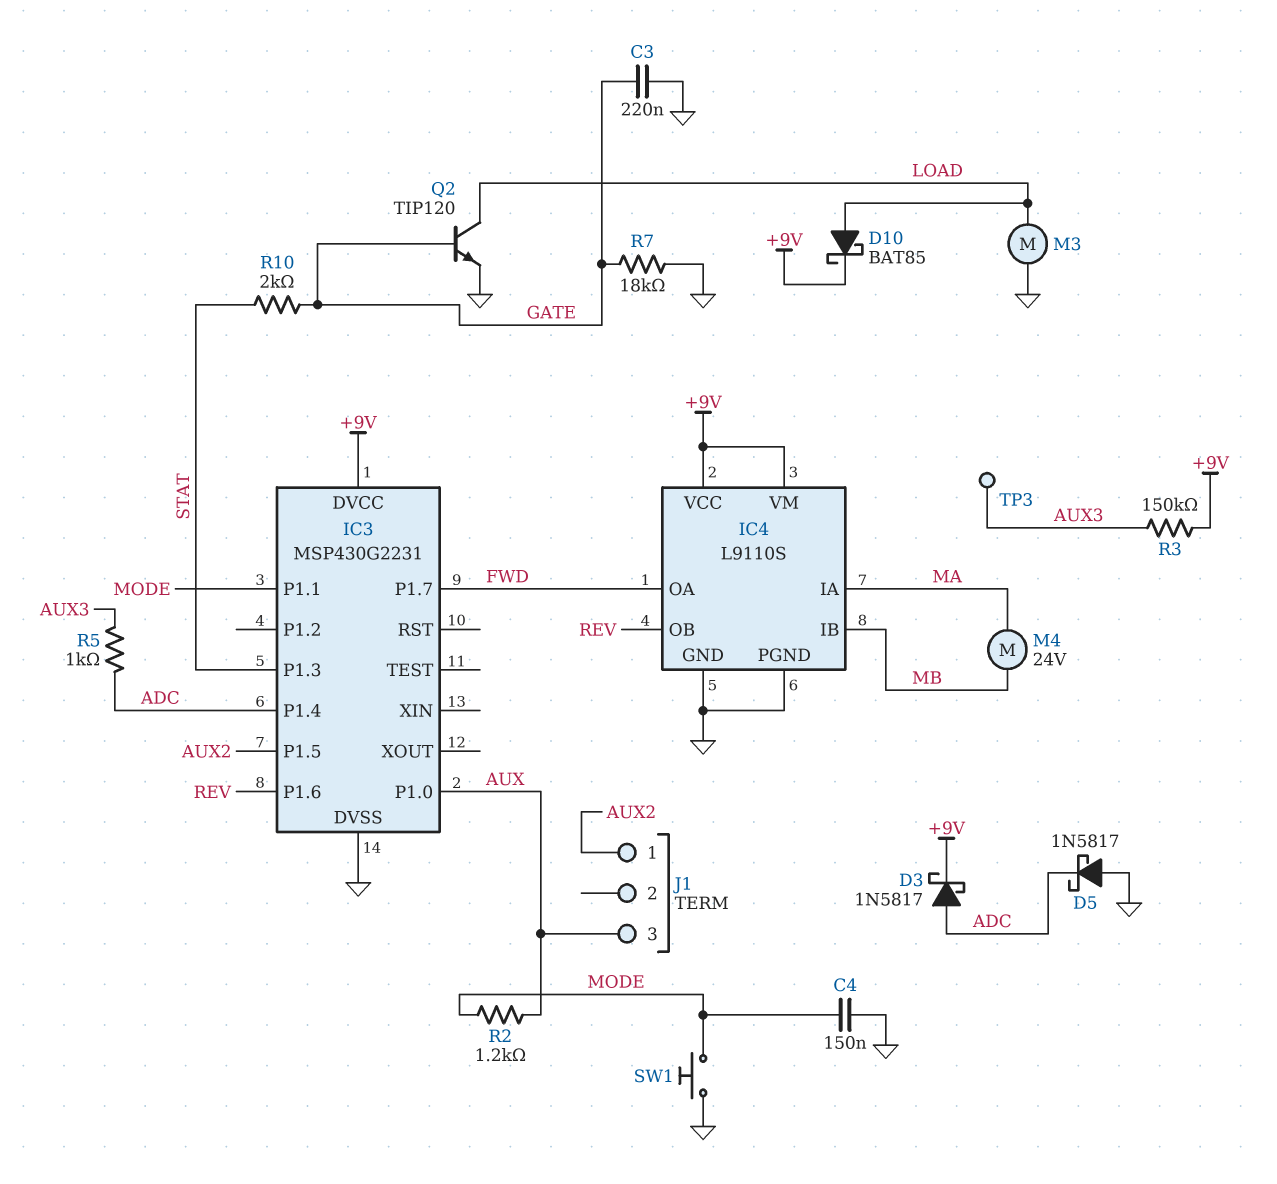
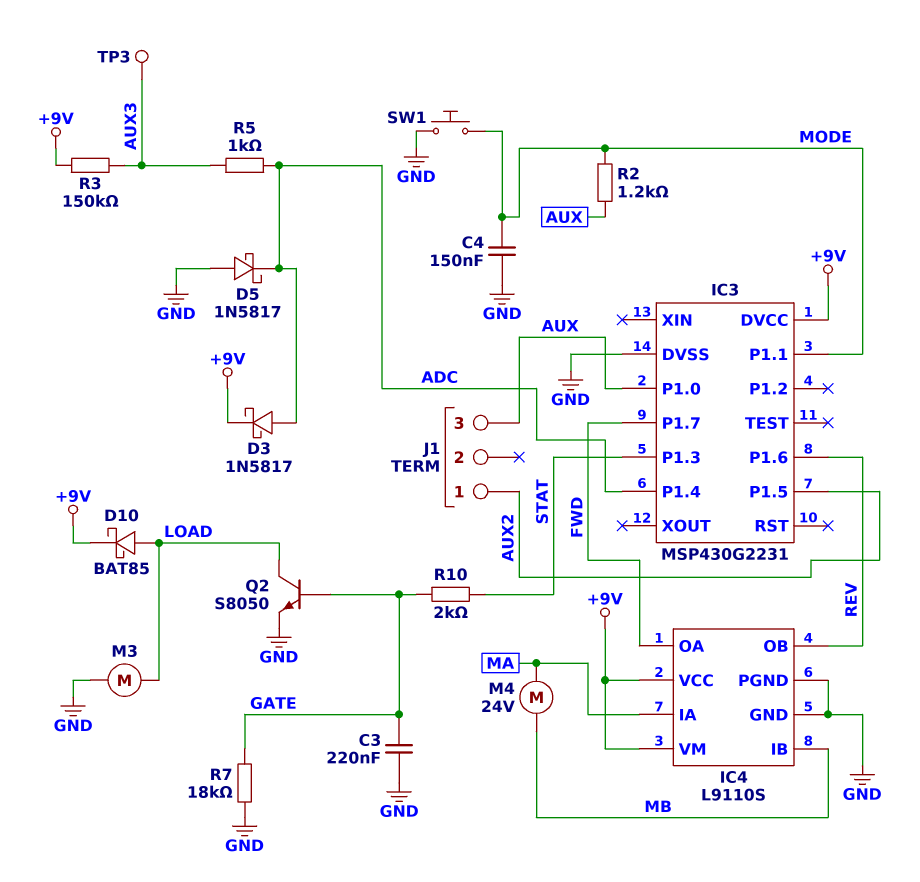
Q2: NPN TIP120 (B GATE, C LOAD, E GND) -> NPN S8050 (B GATE, C LOAD, E GND)

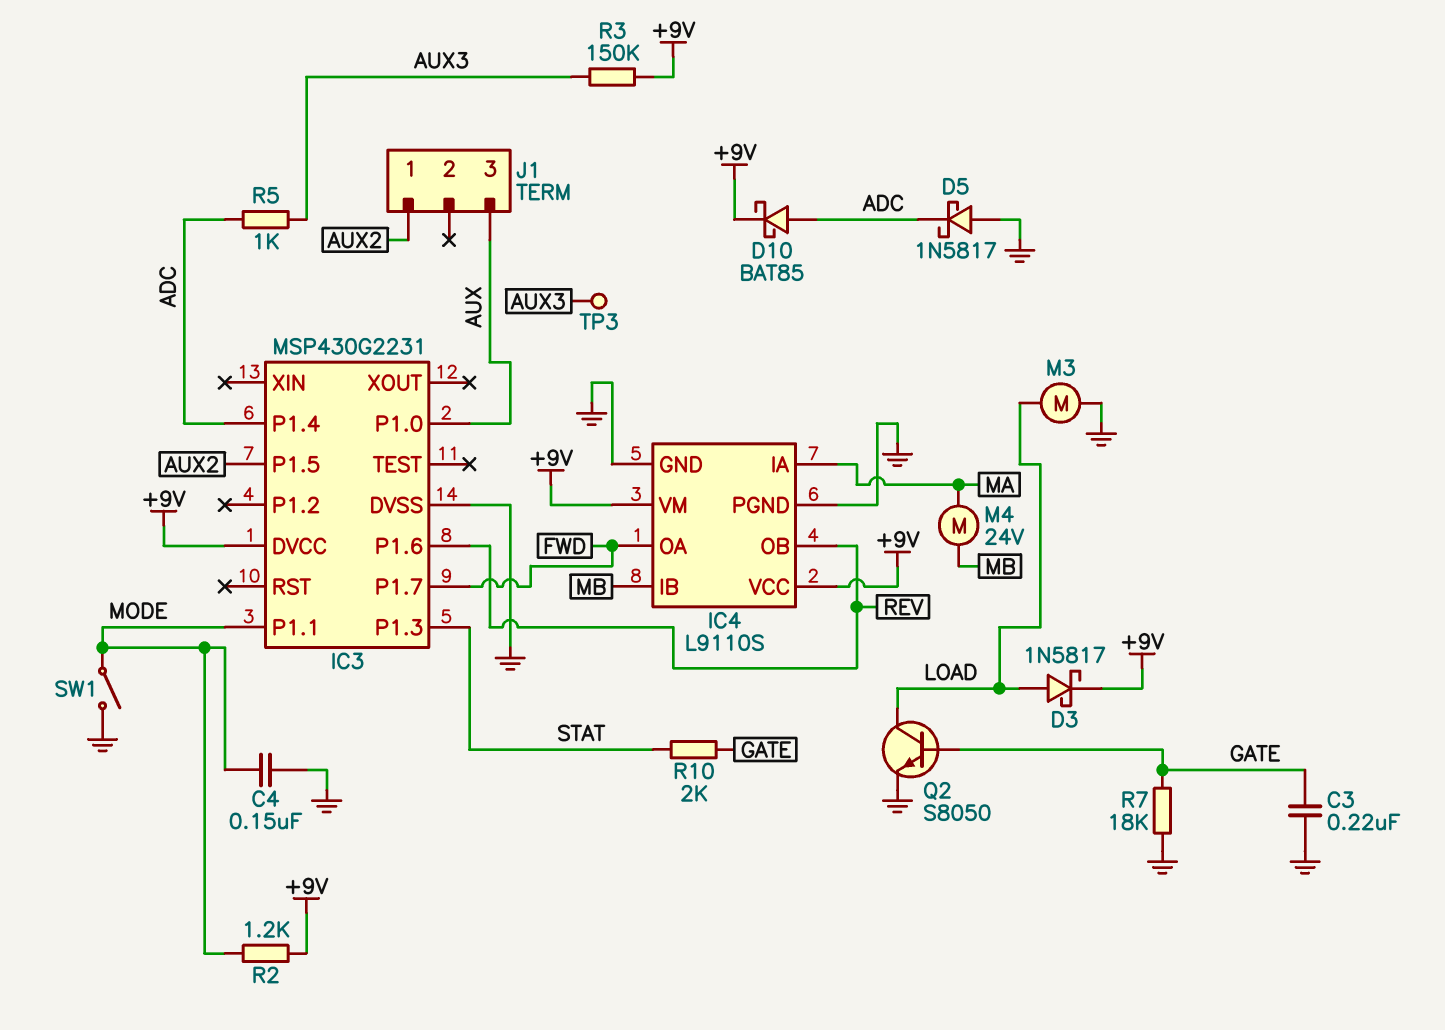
D3: schottky 1N5817 (A ADC, K +9V) -> schottky 1N5817 (A LOAD, K +9V)
D10: schottky BAT85 (A LOAD, K +9V) -> schottky BAT85 (A ADC, K +9V)
R2: 1.2k (AUX, MODE) -> 1.2k (+9V, MODE)
SW1: button (GND, MODE) -> switch (GND, MODE)

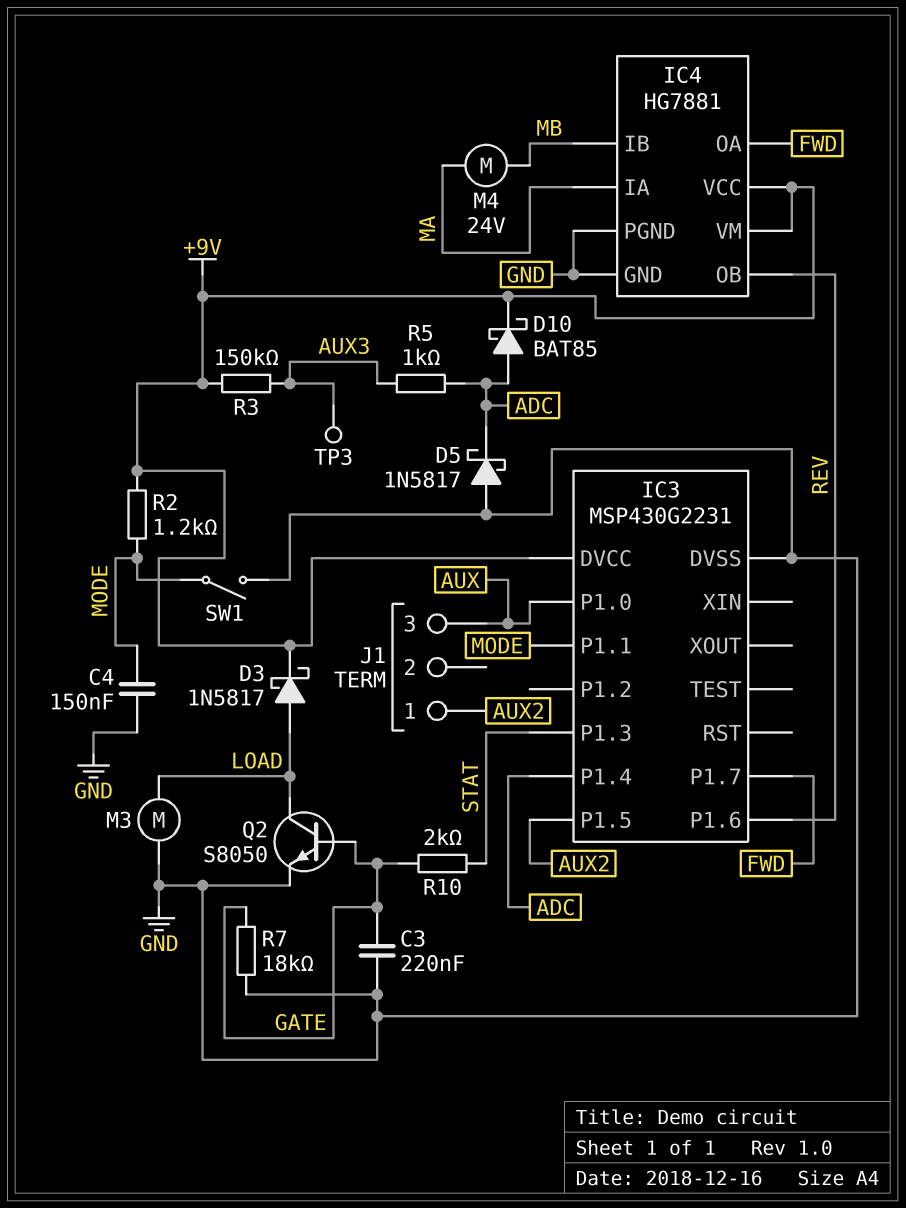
IC4: L9110S -> HG7881

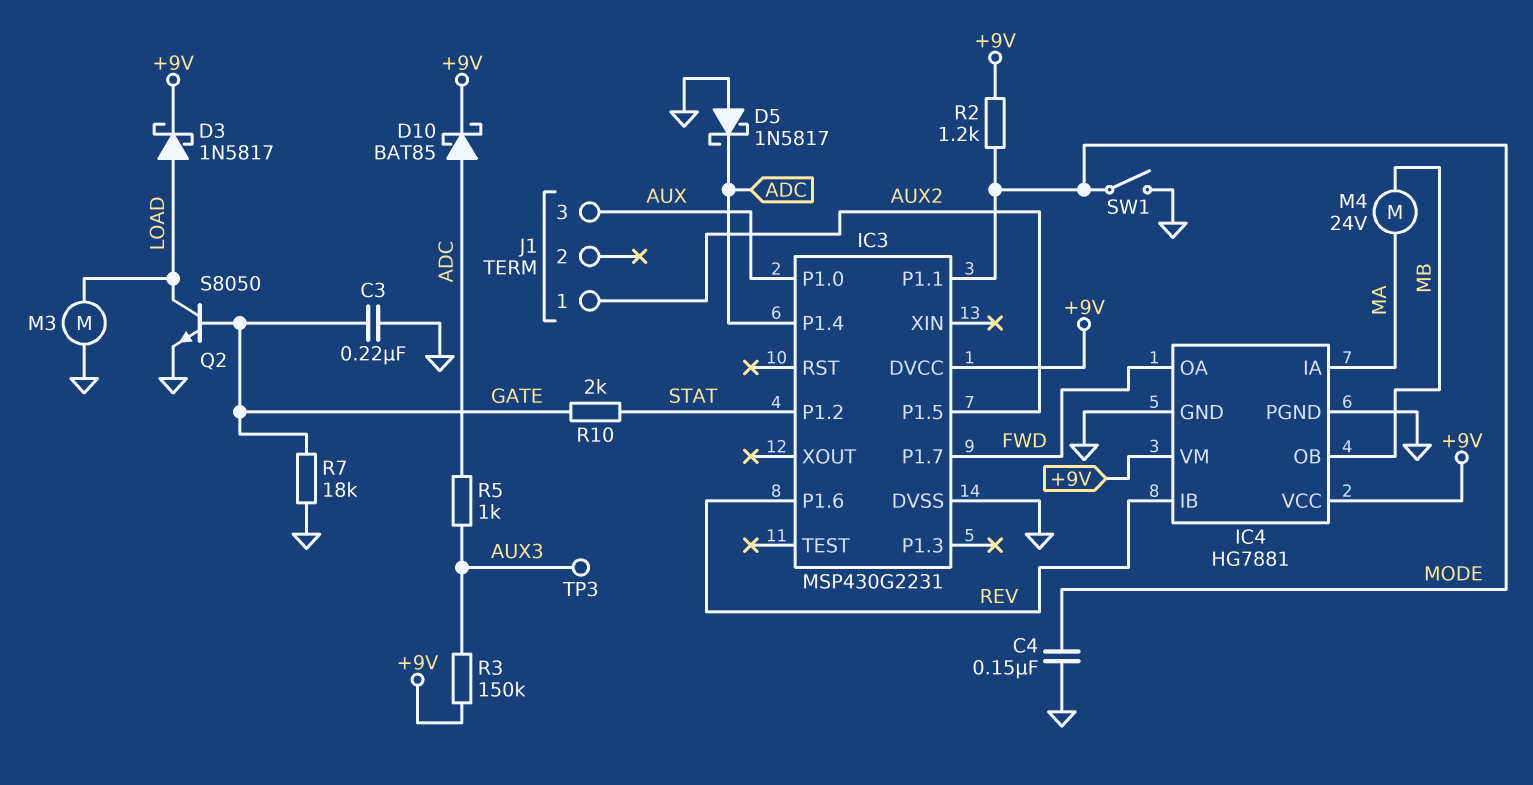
IC3 pin P1.2: none -> STAT
IC3 pin P1.3: STAT -> none
IC4 pin IB: MB -> REV
IC4 pin OB: REV -> MB

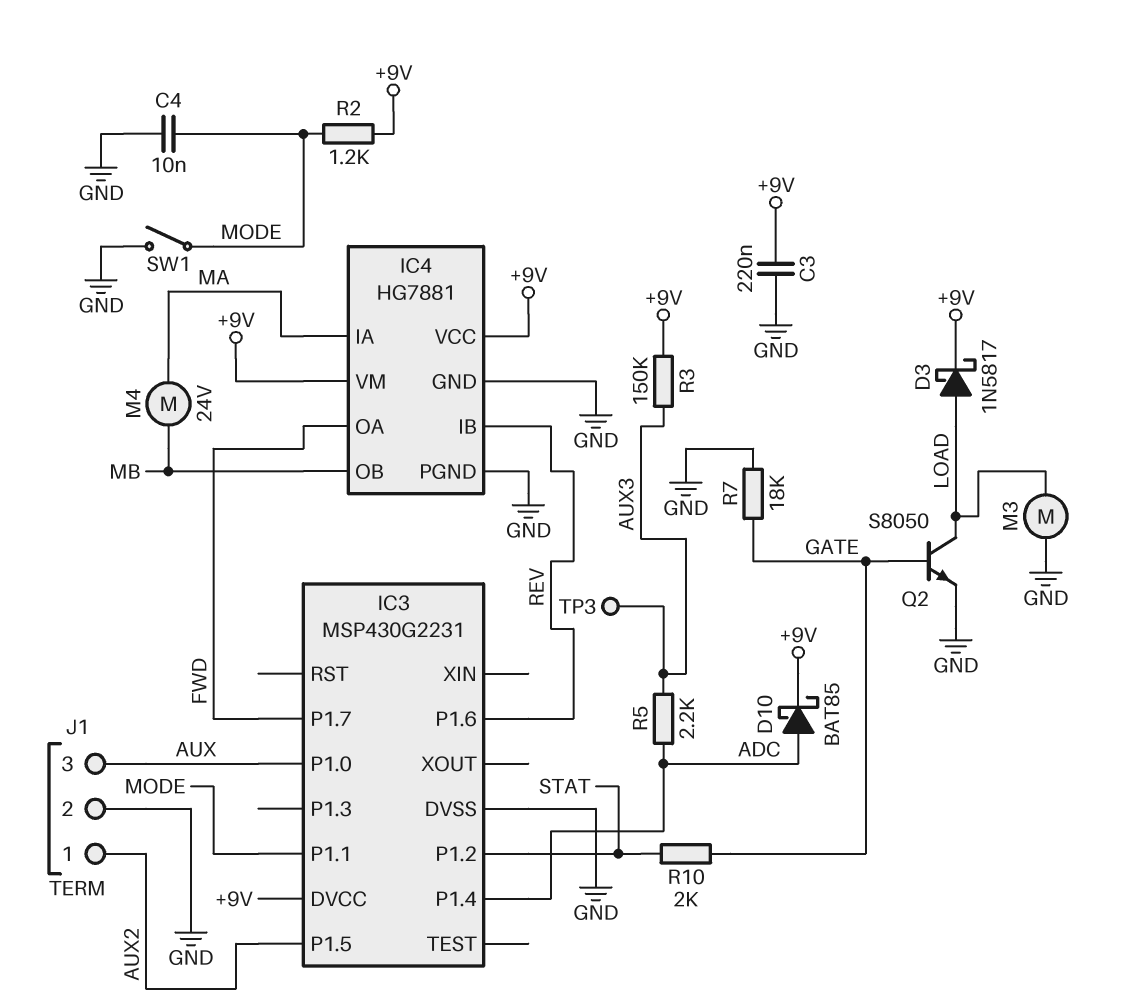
C3: 220nF (GATE, GND) -> 220nF (+9V, GND)
C4: 150nF (GND, MODE) -> 10nF (GND, MODE)
D5: schottky 1N5817 (A GND, K ADC) -> none
J1 pin 2: none -> GND
R5: 1k (ADC, AUX3) -> 2.2k (ADC, AUX3)

